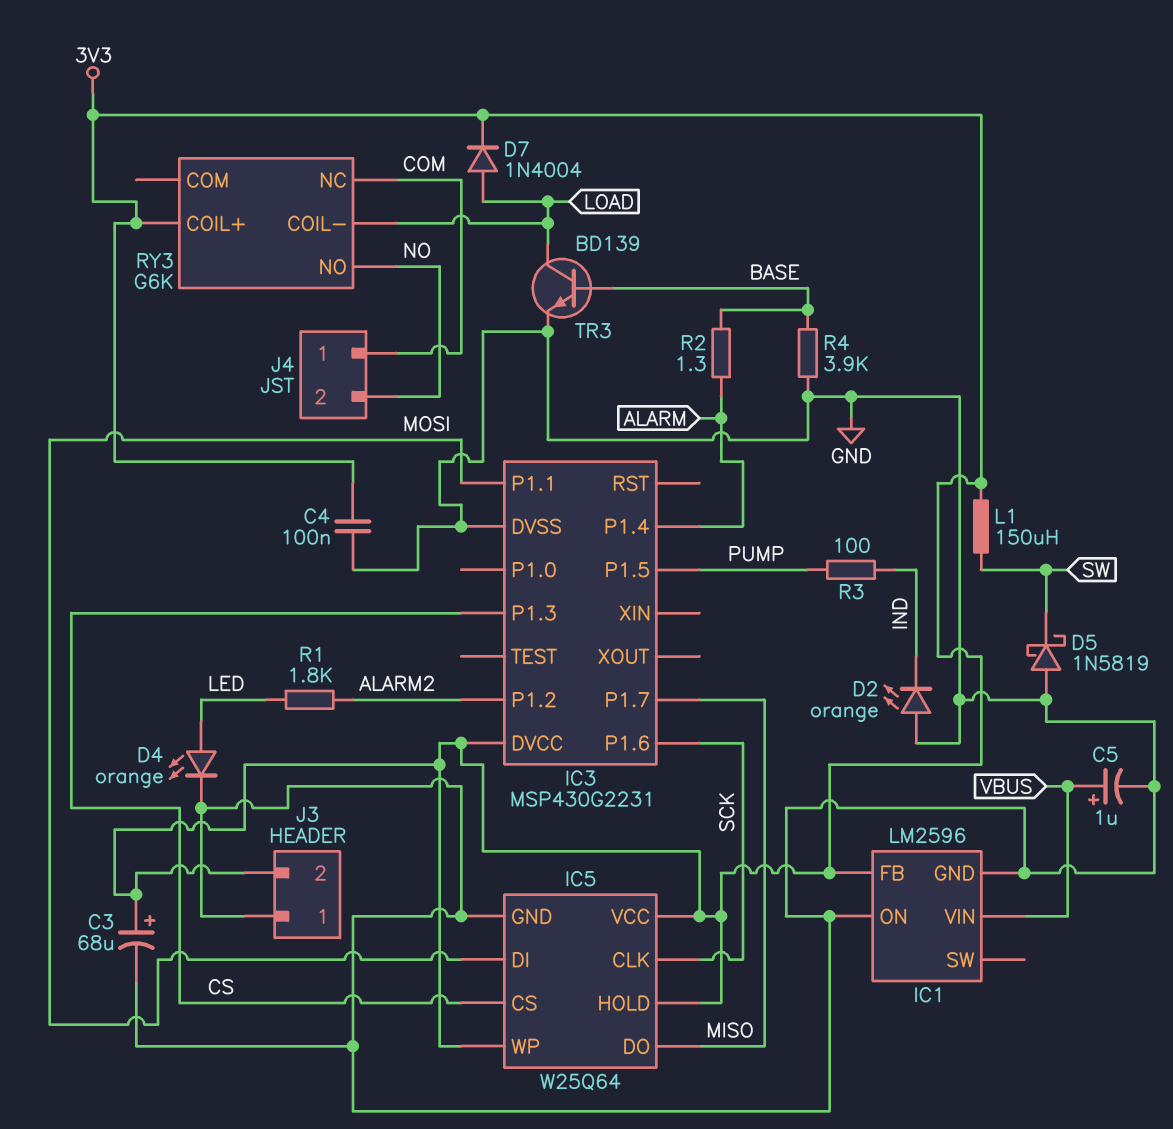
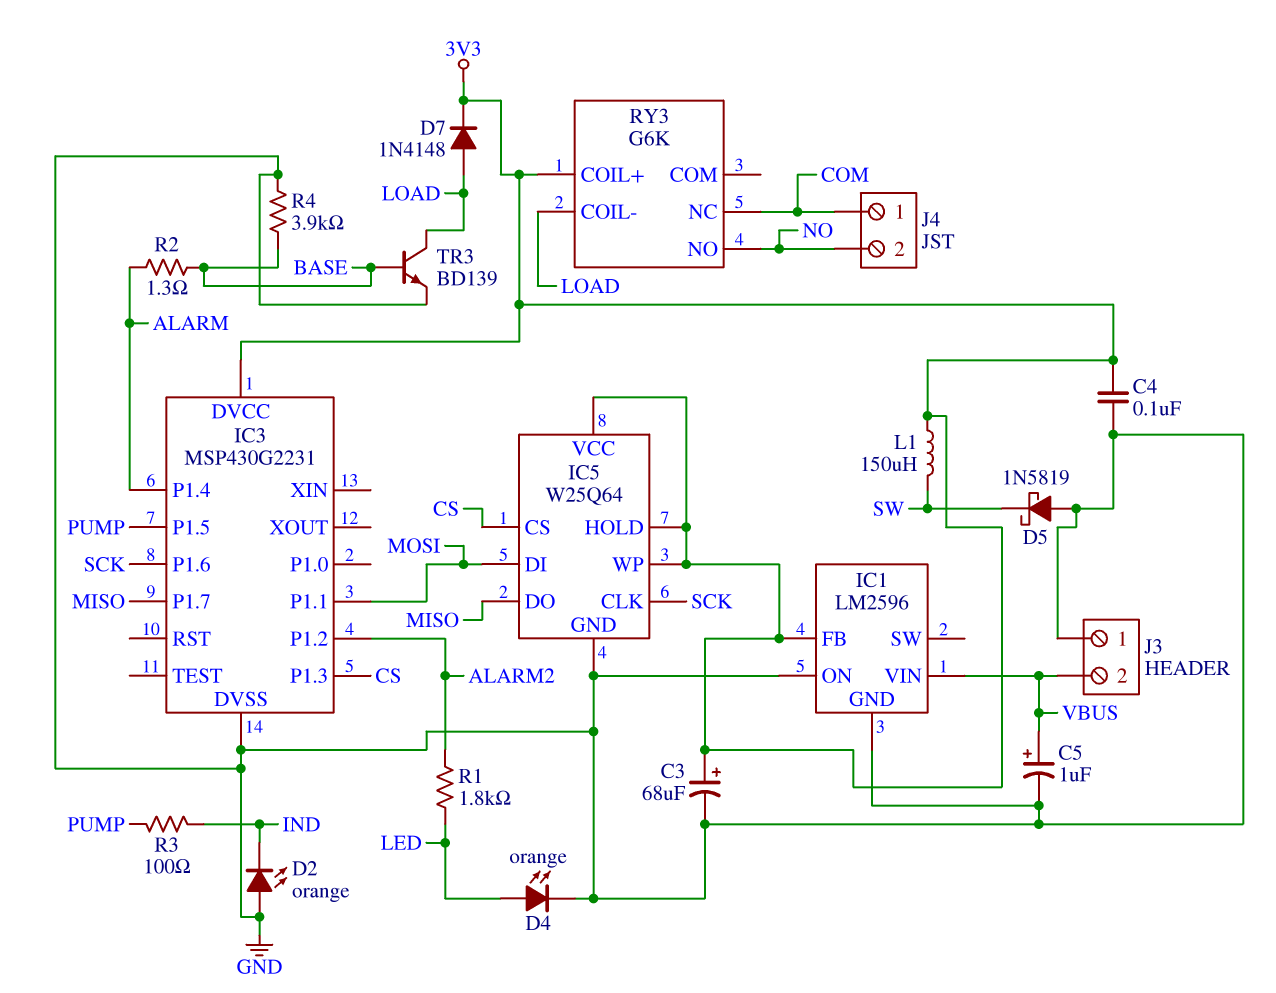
D7: diode 1N4004 (A LOAD, K 3V3) -> diode 1N4148 (A LOAD, K 3V3)
J3 pin 2: 3V3 -> VBUS

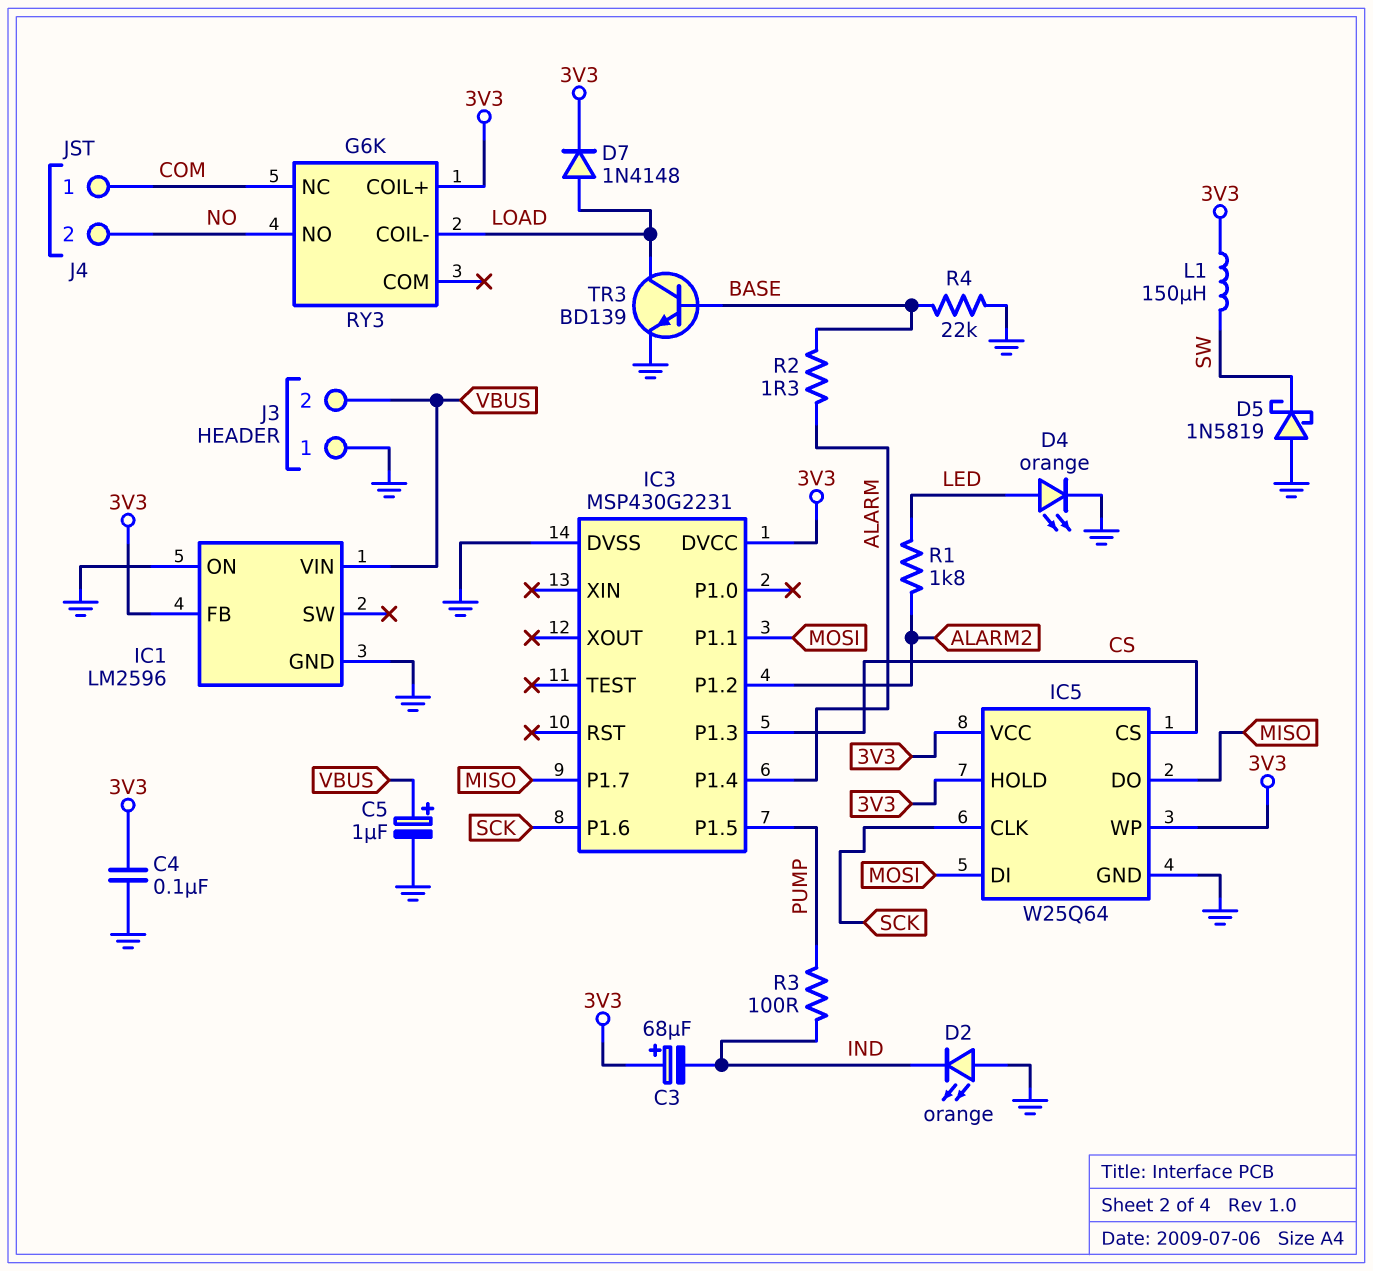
C3: 68uF (plus 3V3, minus GND) -> 68uF (plus 3V3, minus IND)
R4: 3.9k (BASE, GND) -> 22k (BASE, GND)

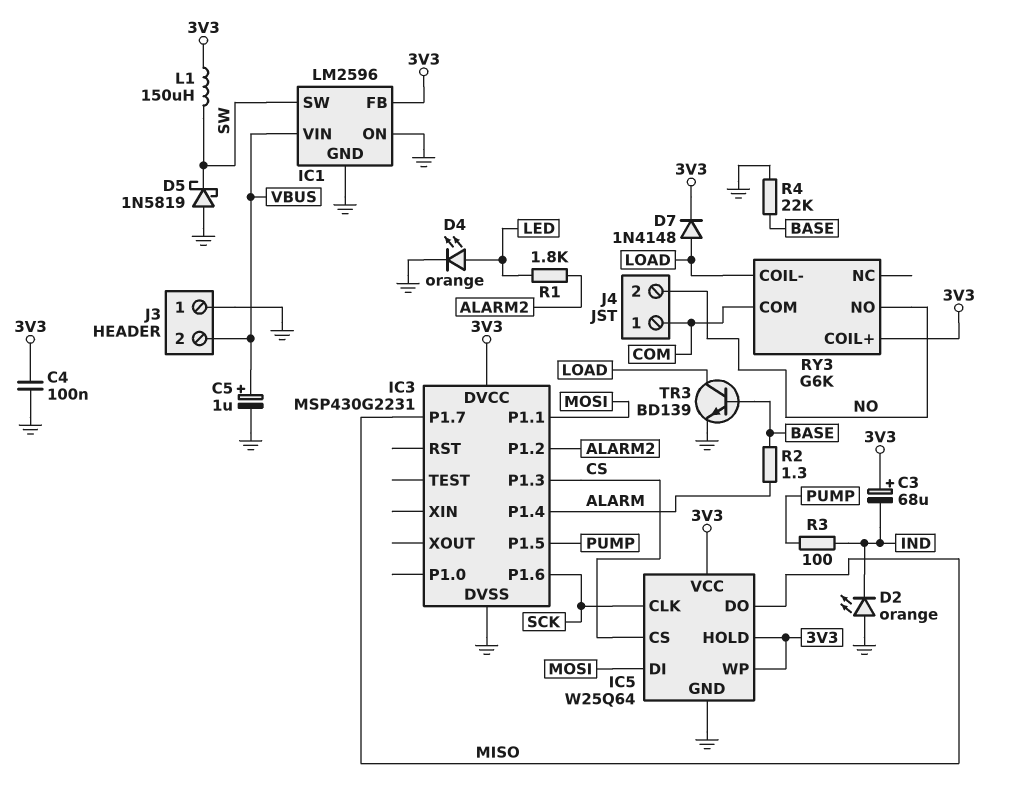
IC1 pin SW: none -> SW
RY3 pin COM: none -> COM
RY3 pin NC: COM -> none

